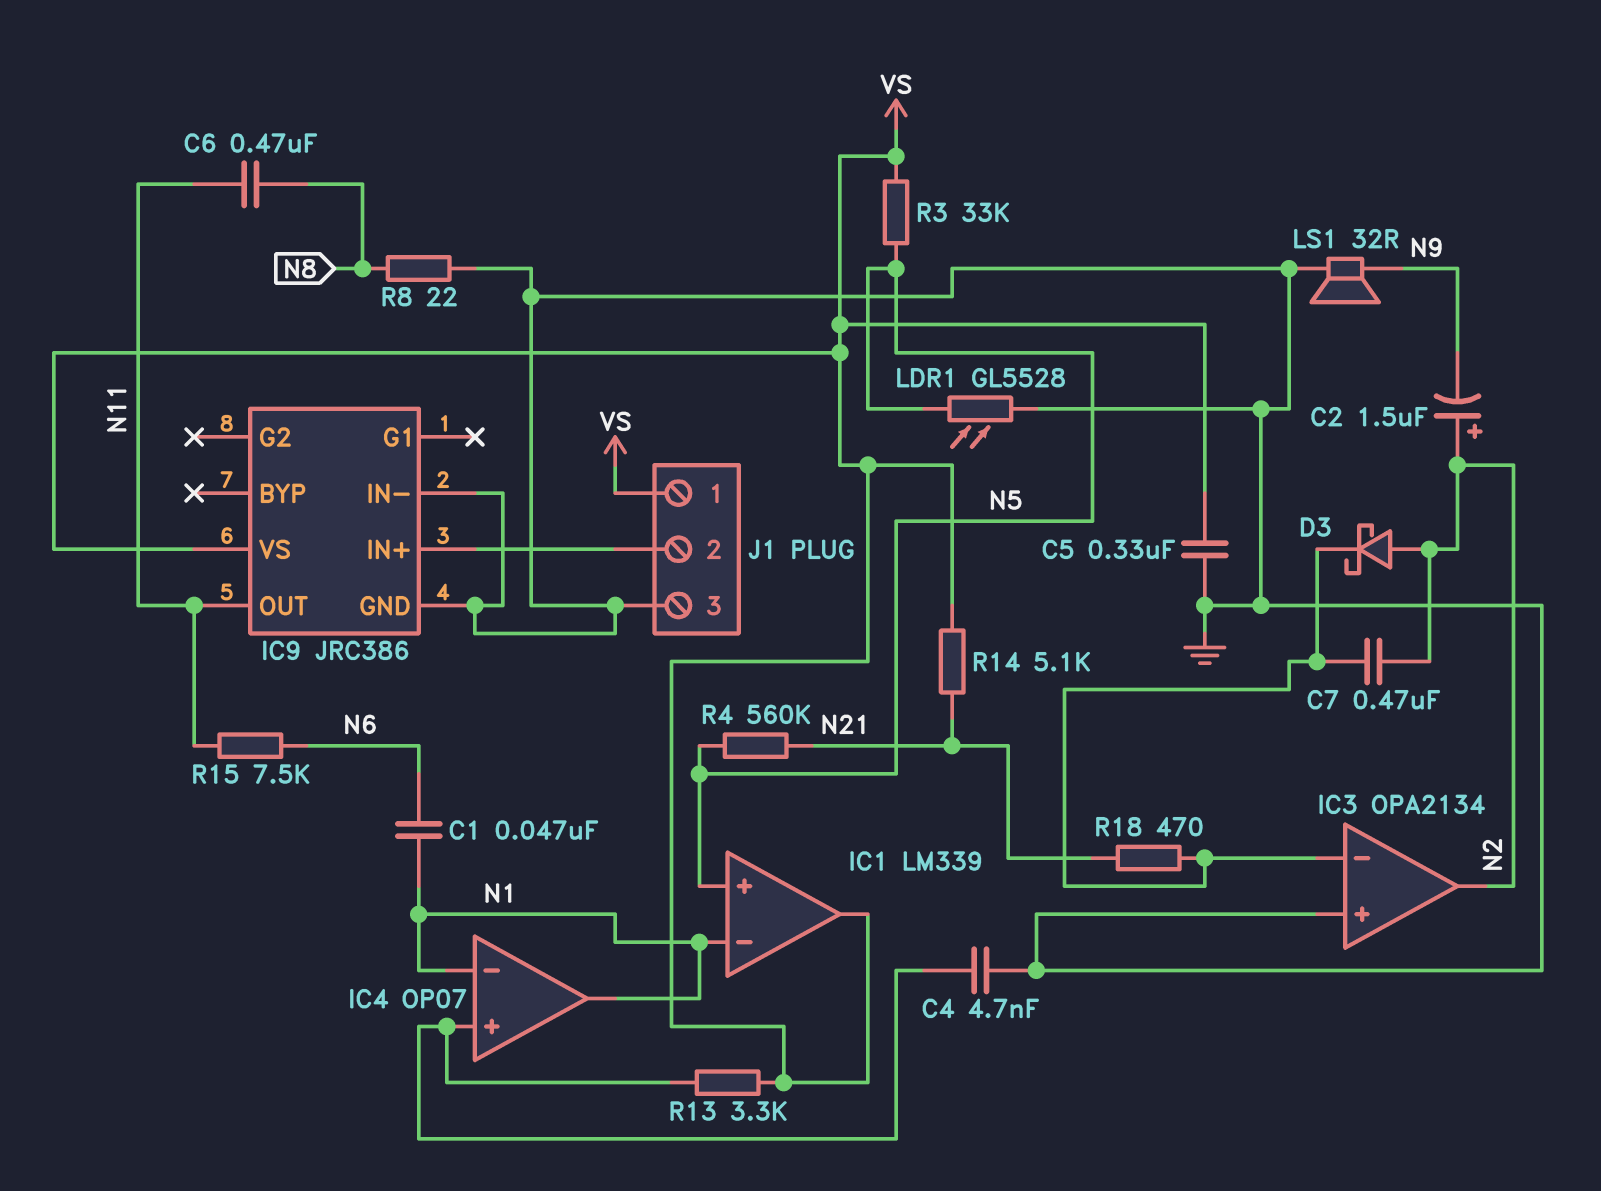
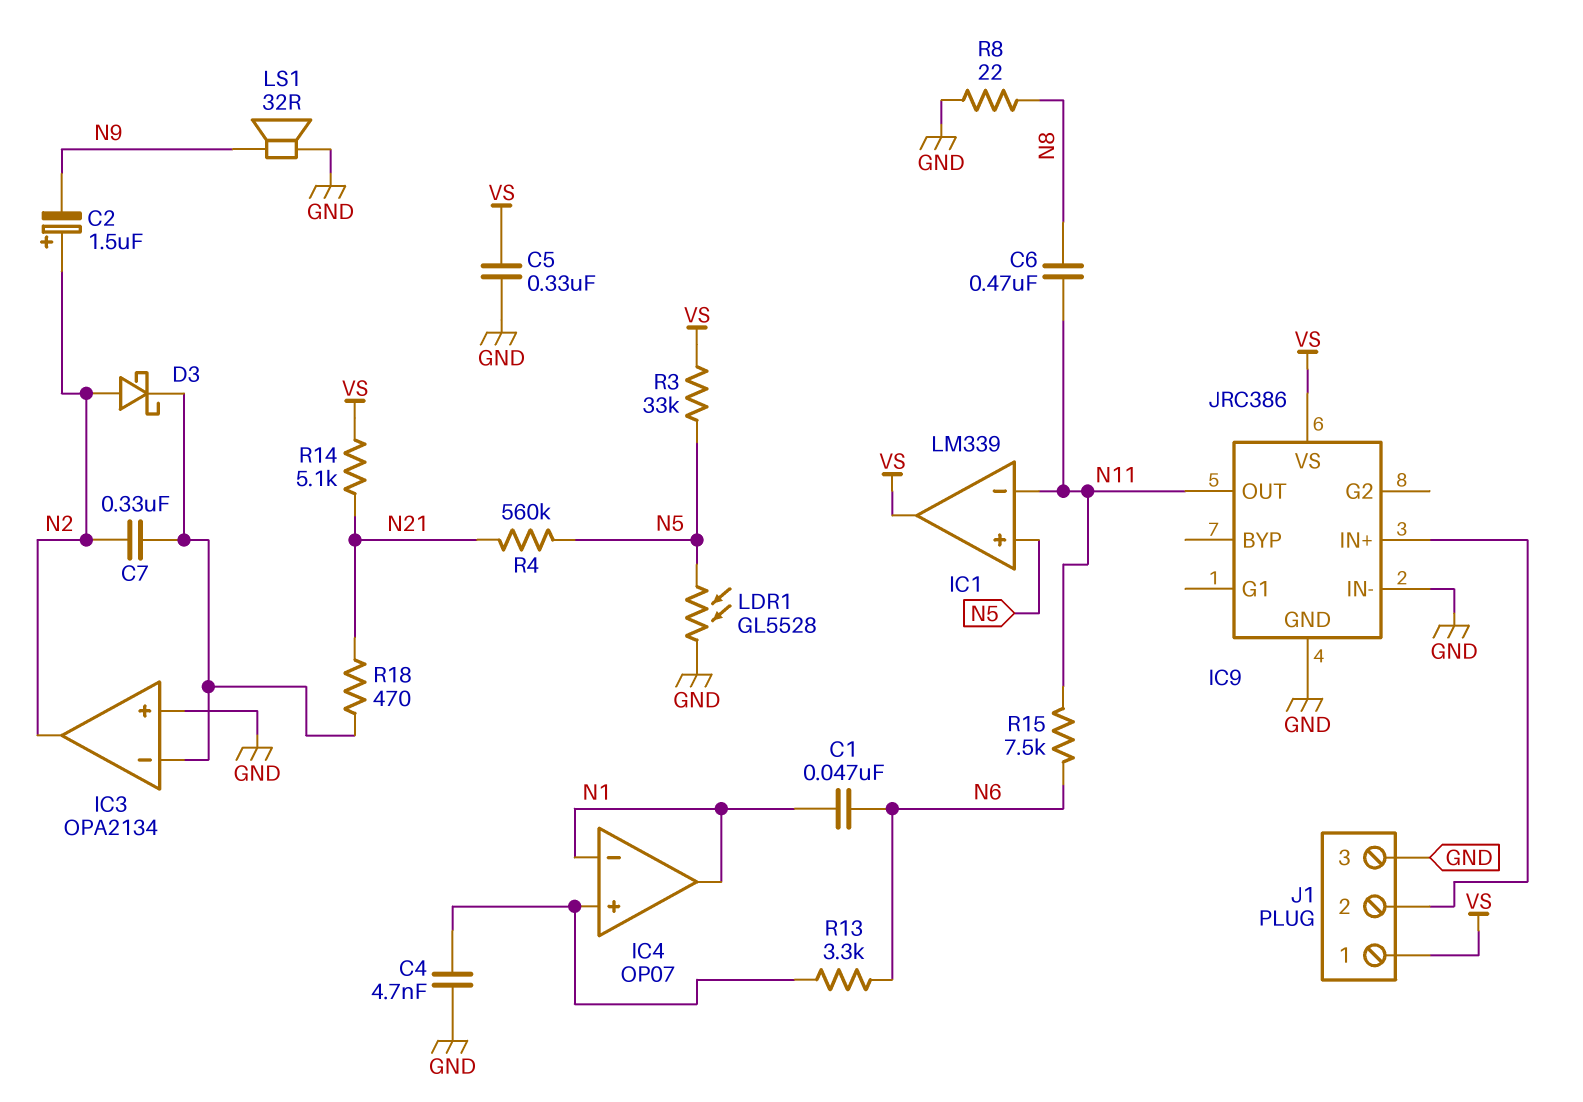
C7: 470nF (IC3/in-, N2) -> 330nF (IC3/in-, N2)
IC1 pin in-: N1 -> N11
R13: 3.3k (IC4/in+, VS) -> 3.3k (IC4/in+, N6)

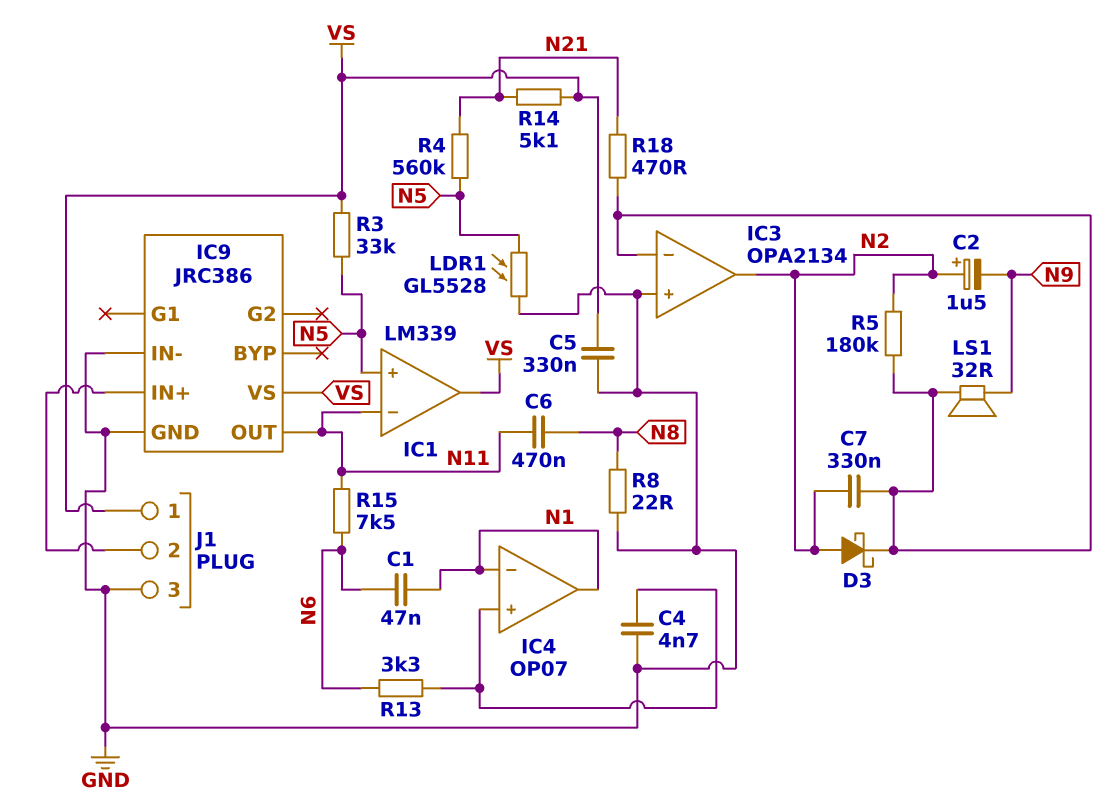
LS1: speaker 32R (GND, N9) -> speaker 32R (IC3/in-, N9)
R5: none -> 180k (IC3/in-, N2)

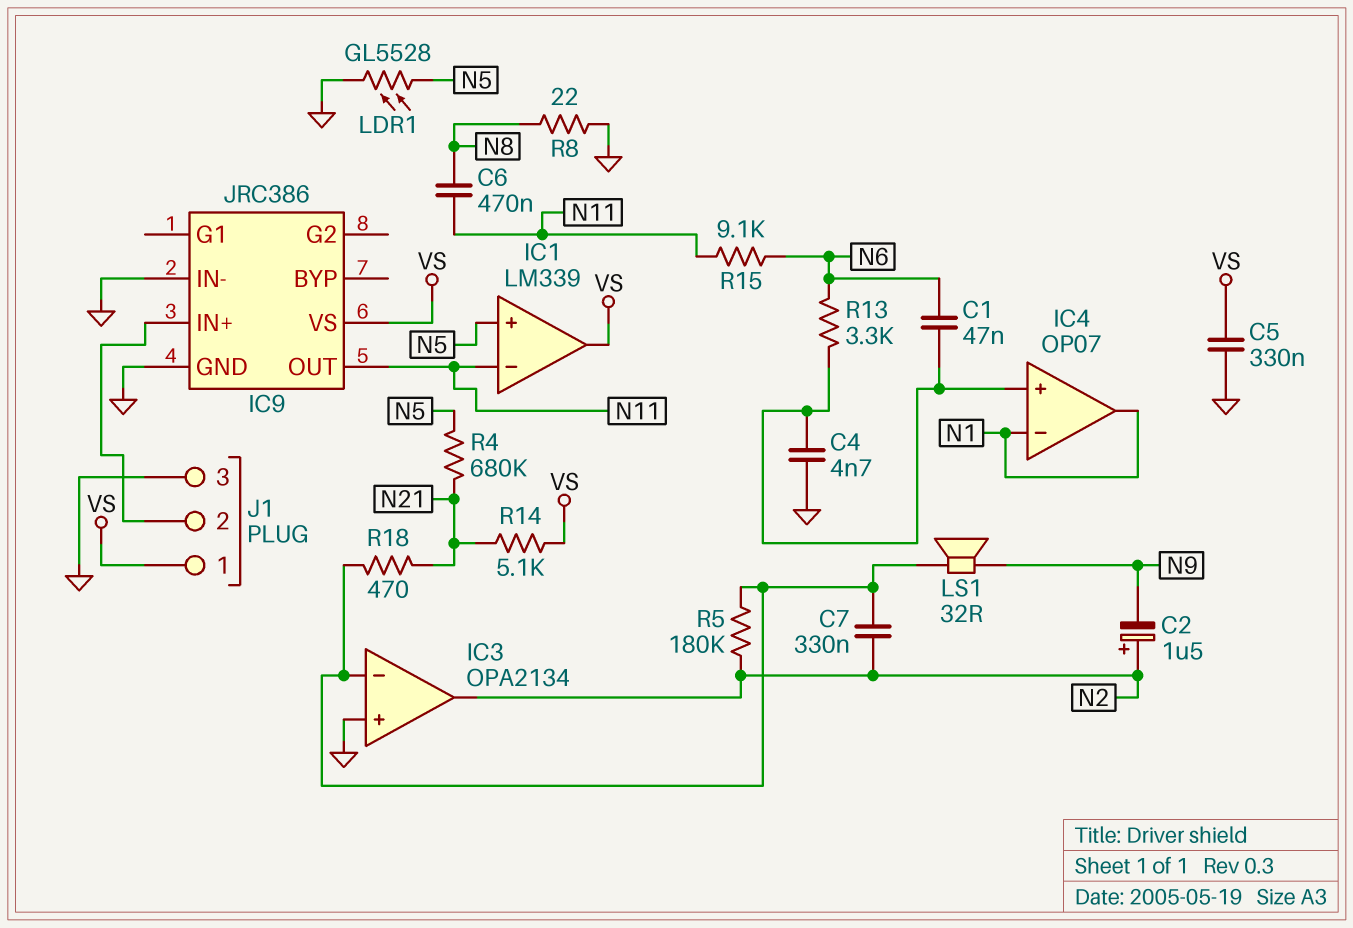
C1: 47nF (N1, N6) -> 47nF (IC4/in+, N6)
D3: schottky (A N2, K IC3/in-) -> none
R3: 33k (N5, VS) -> none
R4: 560k (N5, N21) -> 680k (N5, N21)
R15: 7.5k (N6, N11) -> 9.1k (N6, N11)

